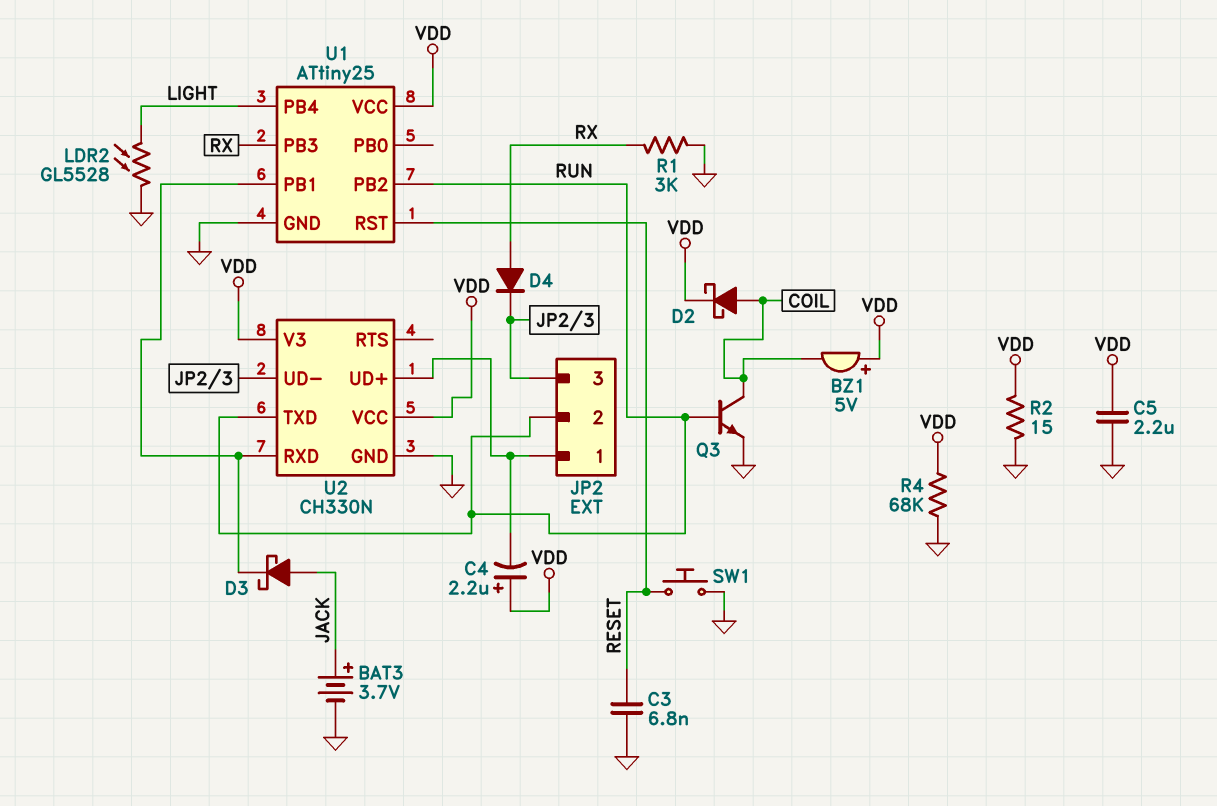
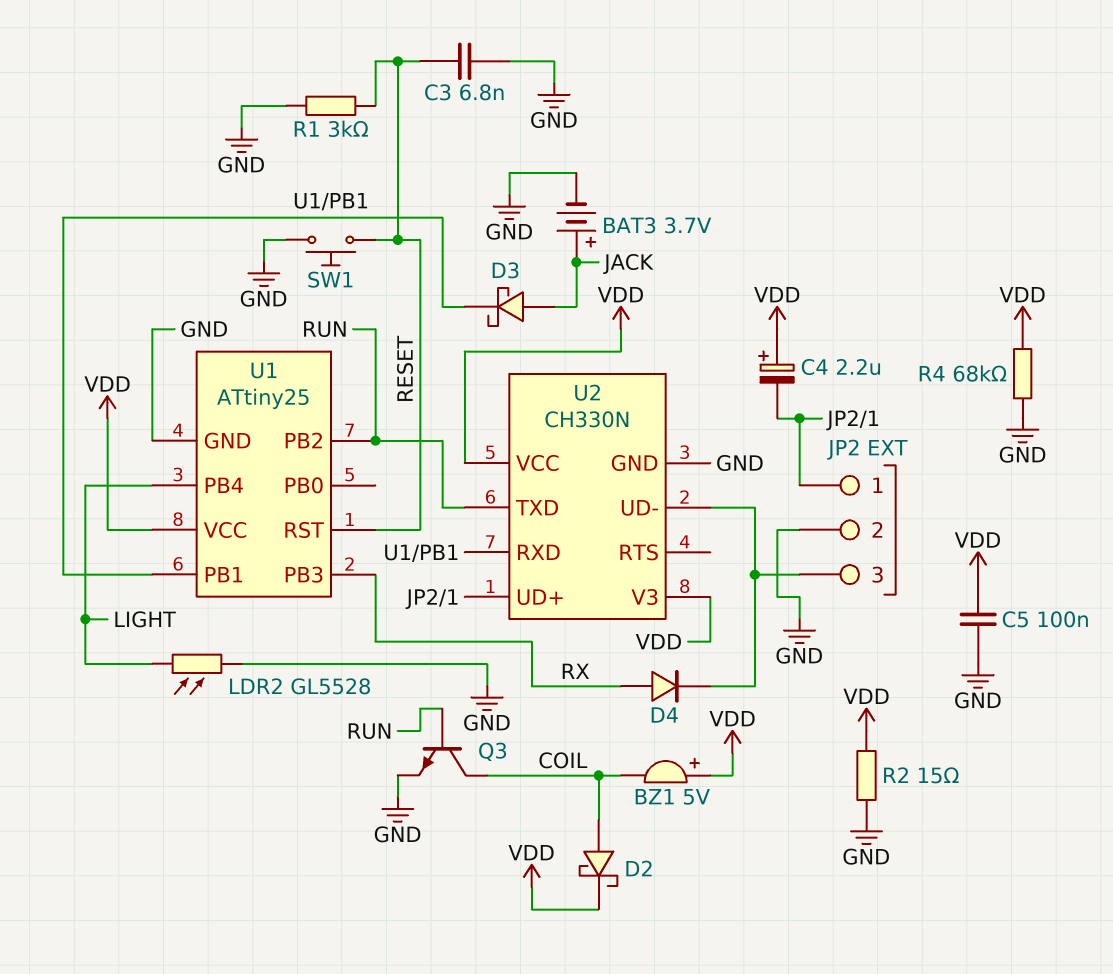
C5: 2.2uF (GND, VDD) -> 100nF (GND, VDD)
JP2 pin 2: RUN -> GND
R1: 3k (GND, RX) -> 3k (GND, RESET)

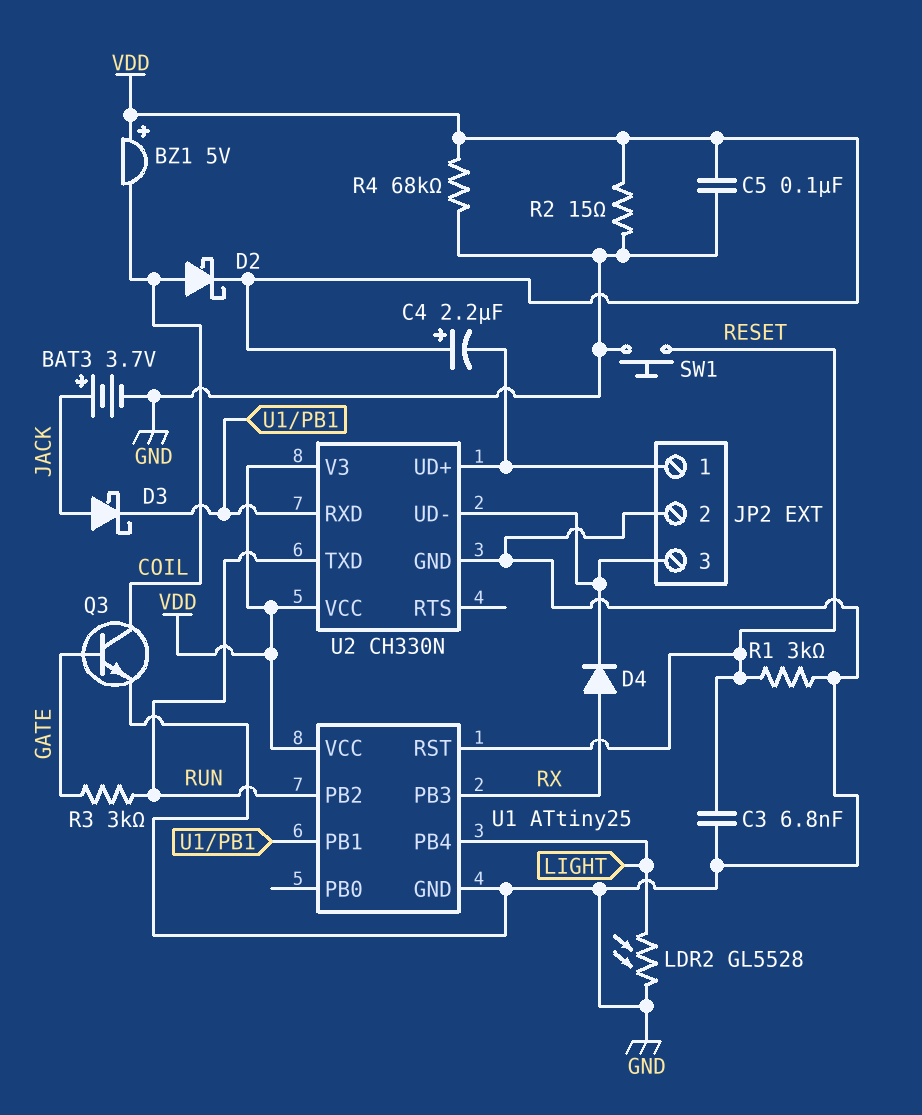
Q3: NPN (B RUN, C COIL, E GND) -> NPN (B GATE, C COIL, E GND)
R3: none -> 3k (GATE, RUN)

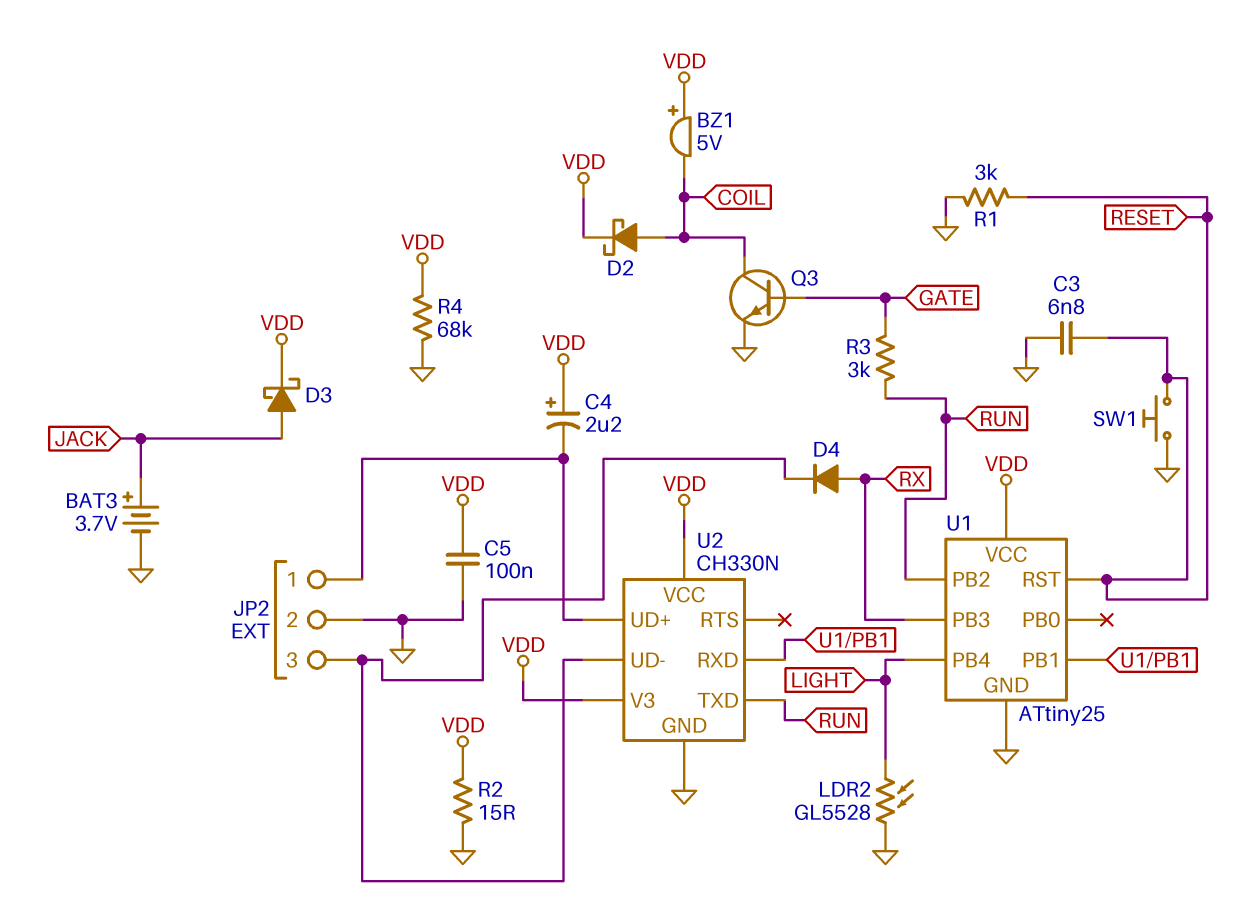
D3: schottky (A JACK, K U1/PB1) -> schottky (A JACK, K VDD)

